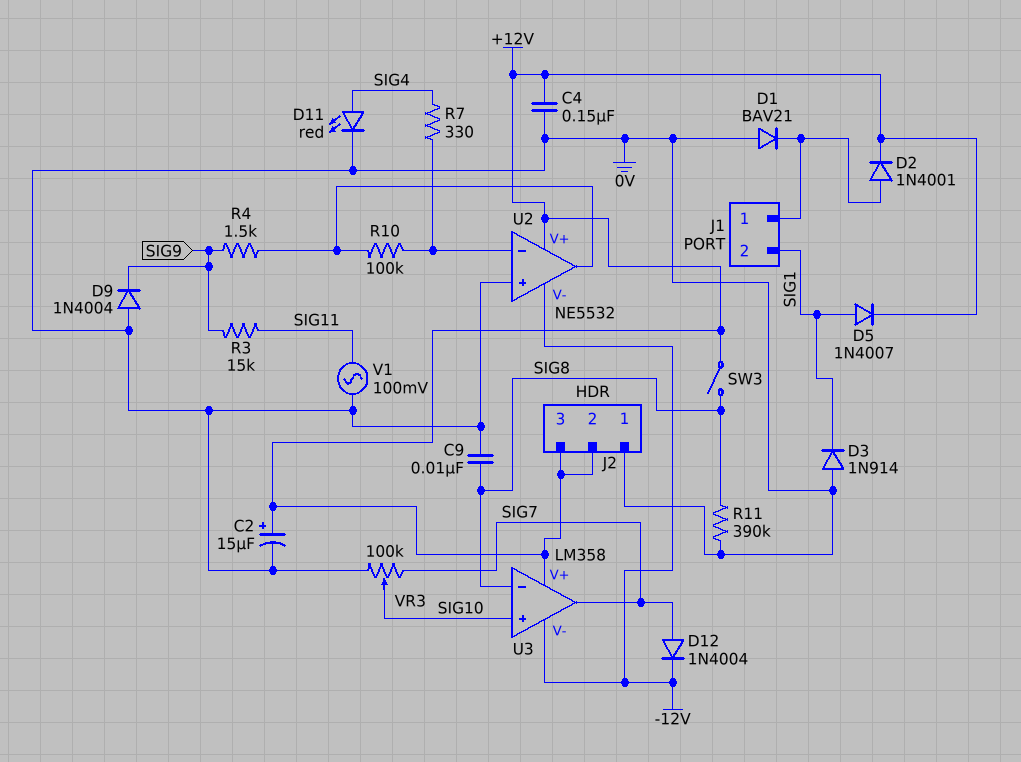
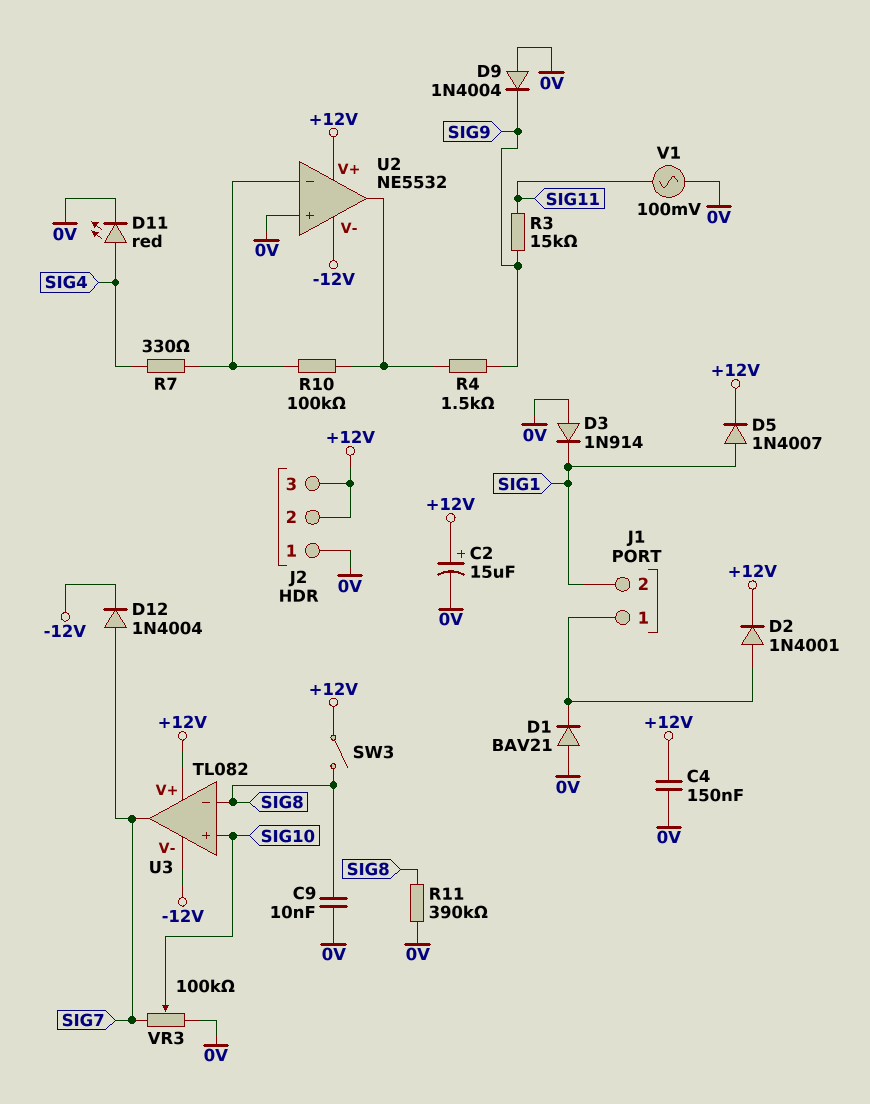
U3: LM358 -> TL082

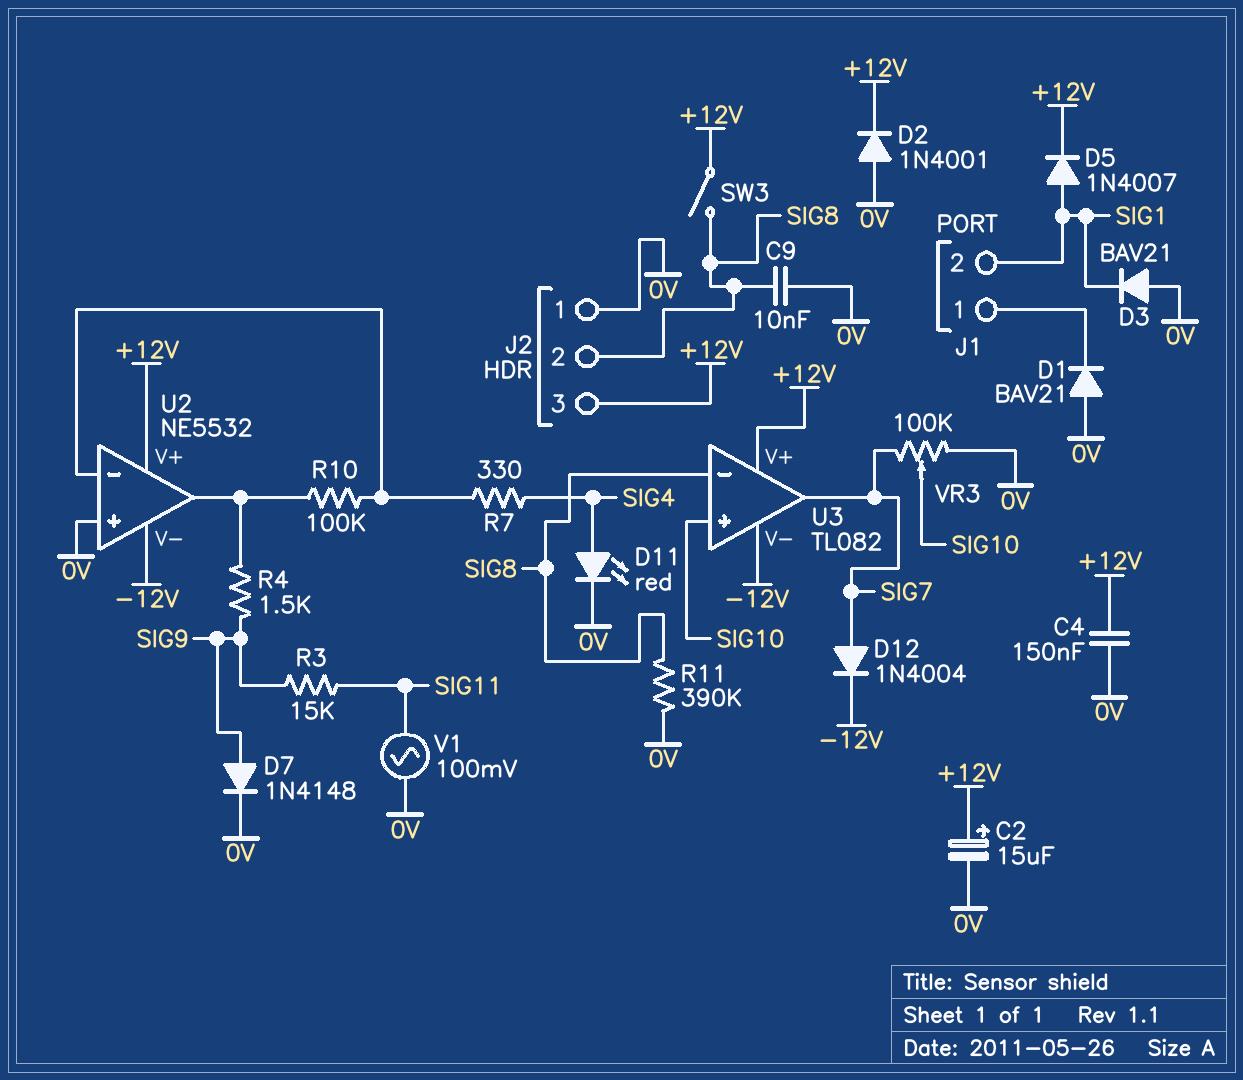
D2: diode 1N4001 (A J1/1, K +12V) -> diode 1N4001 (A 0V, K +12V)
D3: diode 1N914 (A 0V, K SIG1) -> diode BAV21 (A 0V, K SIG1)
D7: none -> diode 1N4148 (A SIG9, K 0V)
D9: diode 1N4004 (A 0V, K SIG9) -> none
J2 pin 2: +12V -> SIG8

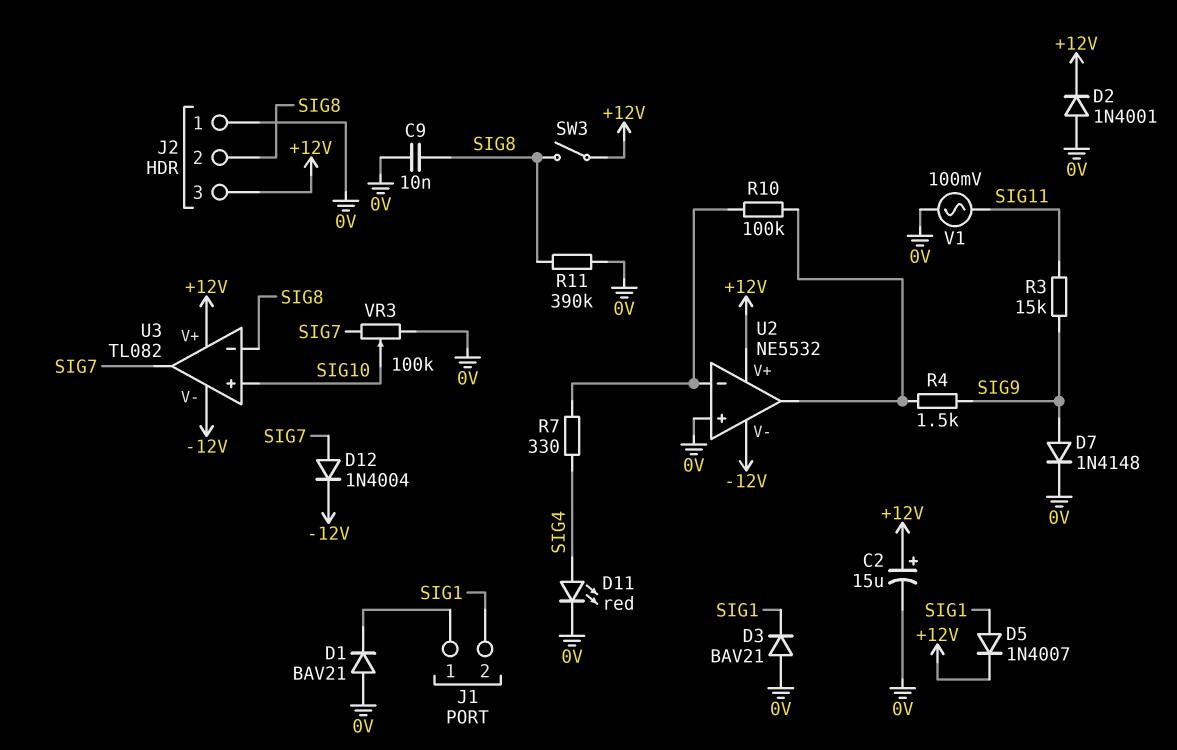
C4: 150nF (+12V, 0V) -> none

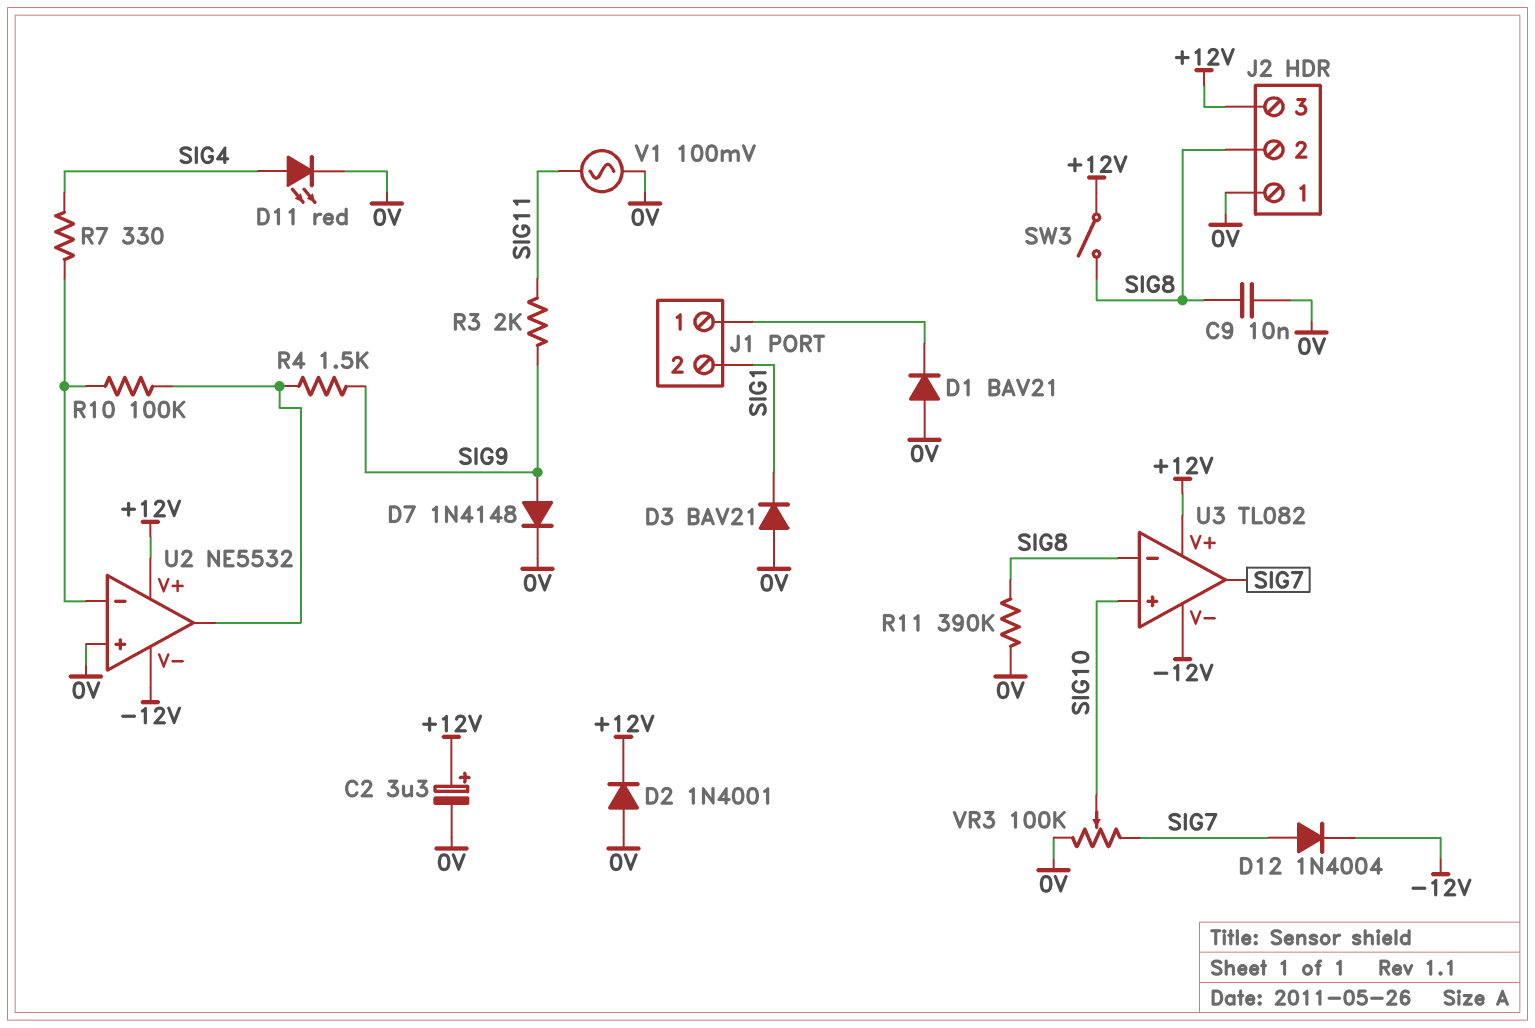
C2: 15uF (plus +12V, minus 0V) -> 3.3uF (plus +12V, minus 0V)
D5: diode 1N4007 (A SIG1, K +12V) -> none
R3: 15k (SIG9, SIG11) -> 2k (SIG9, SIG11)

